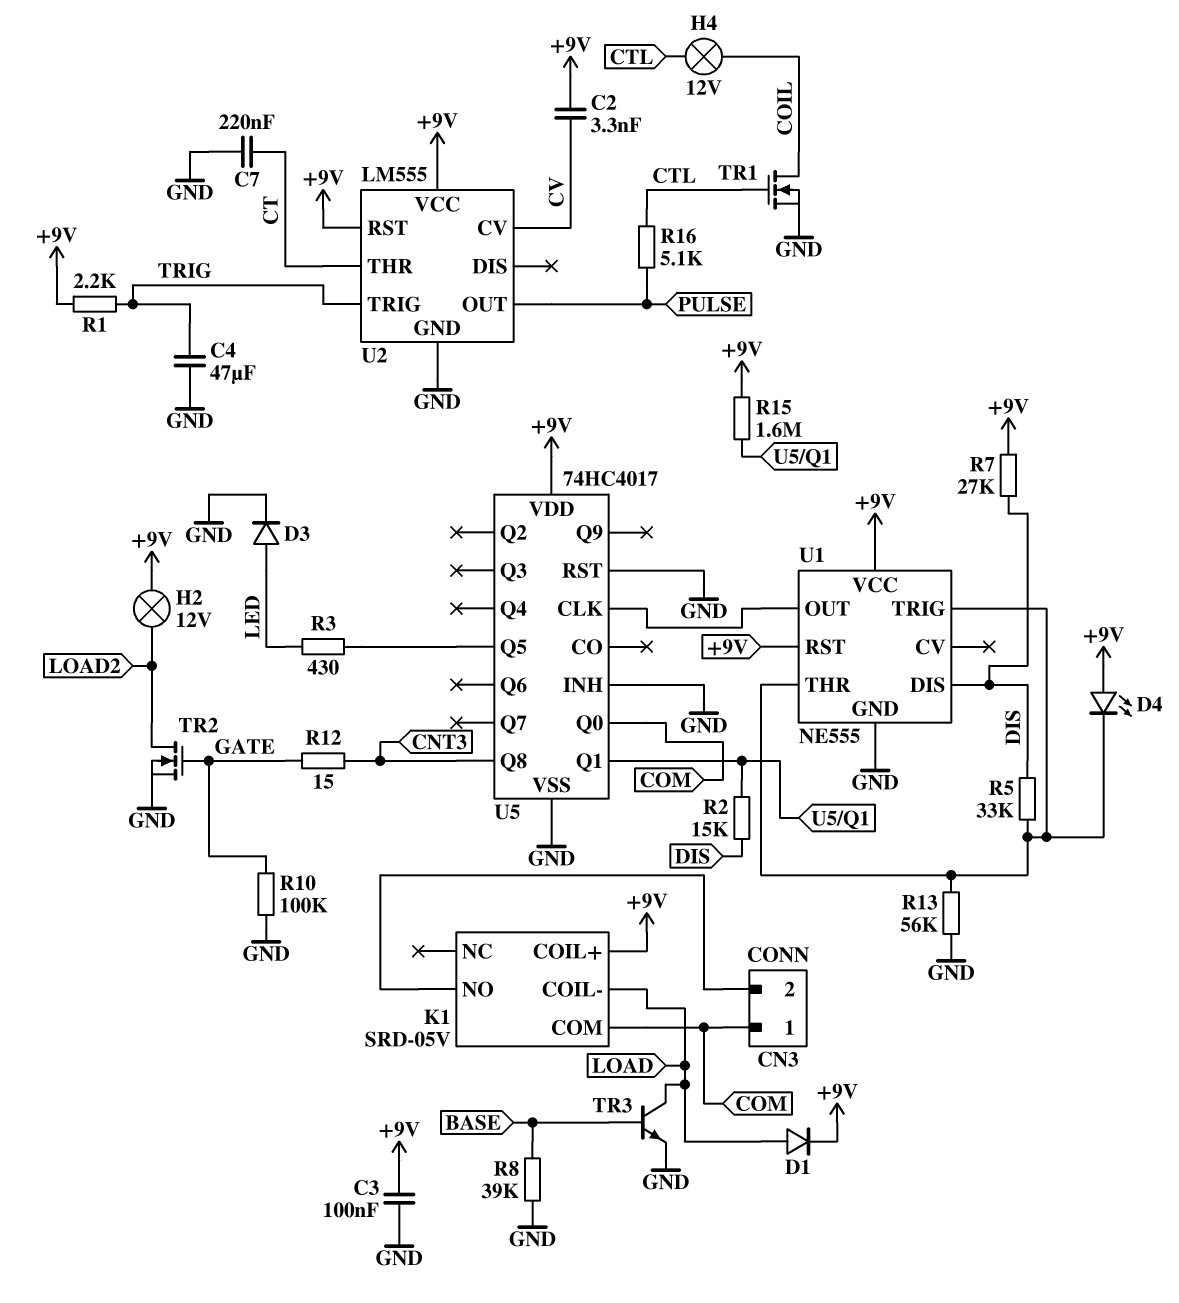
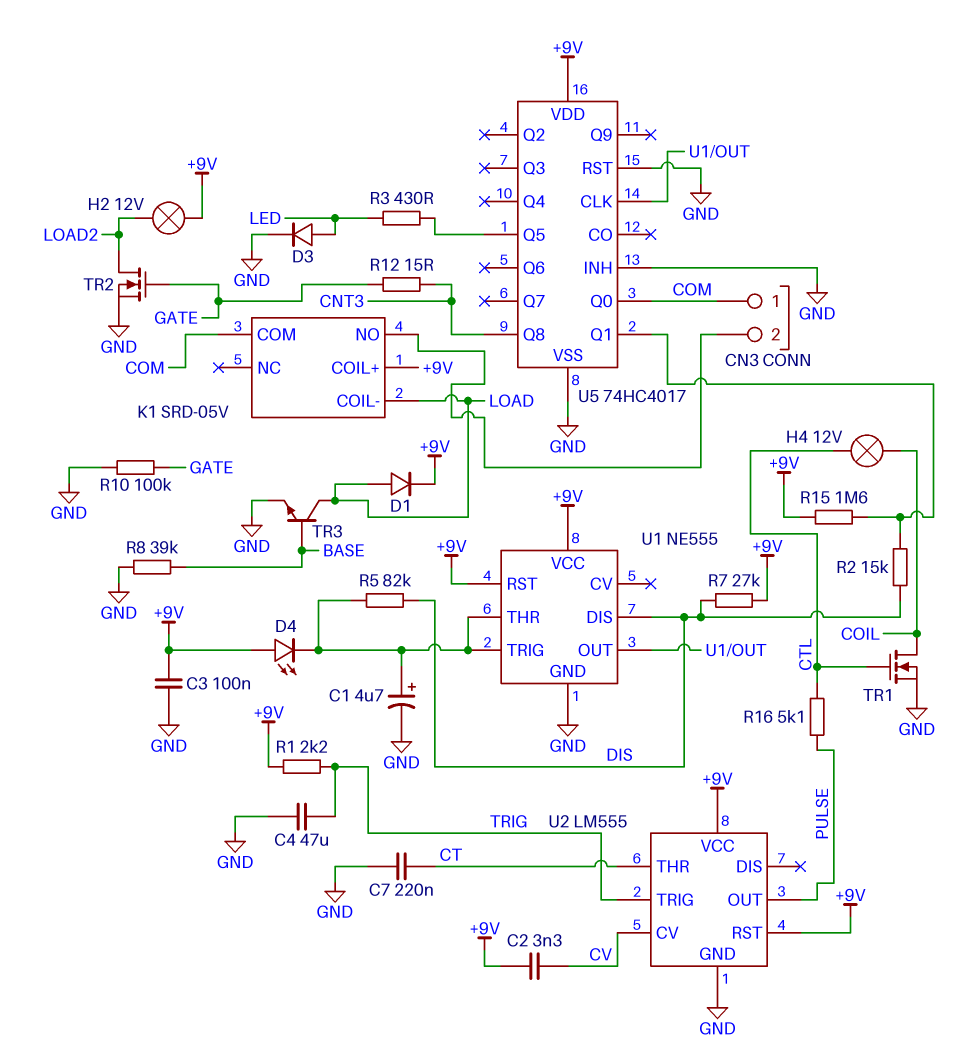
C1: none -> 4.7uF (plus U1/THR, minus GND)
R5: 33k (DIS, U1/THR) -> 82k (DIS, U1/THR)
R13: 56k (GND, U1/THR) -> none

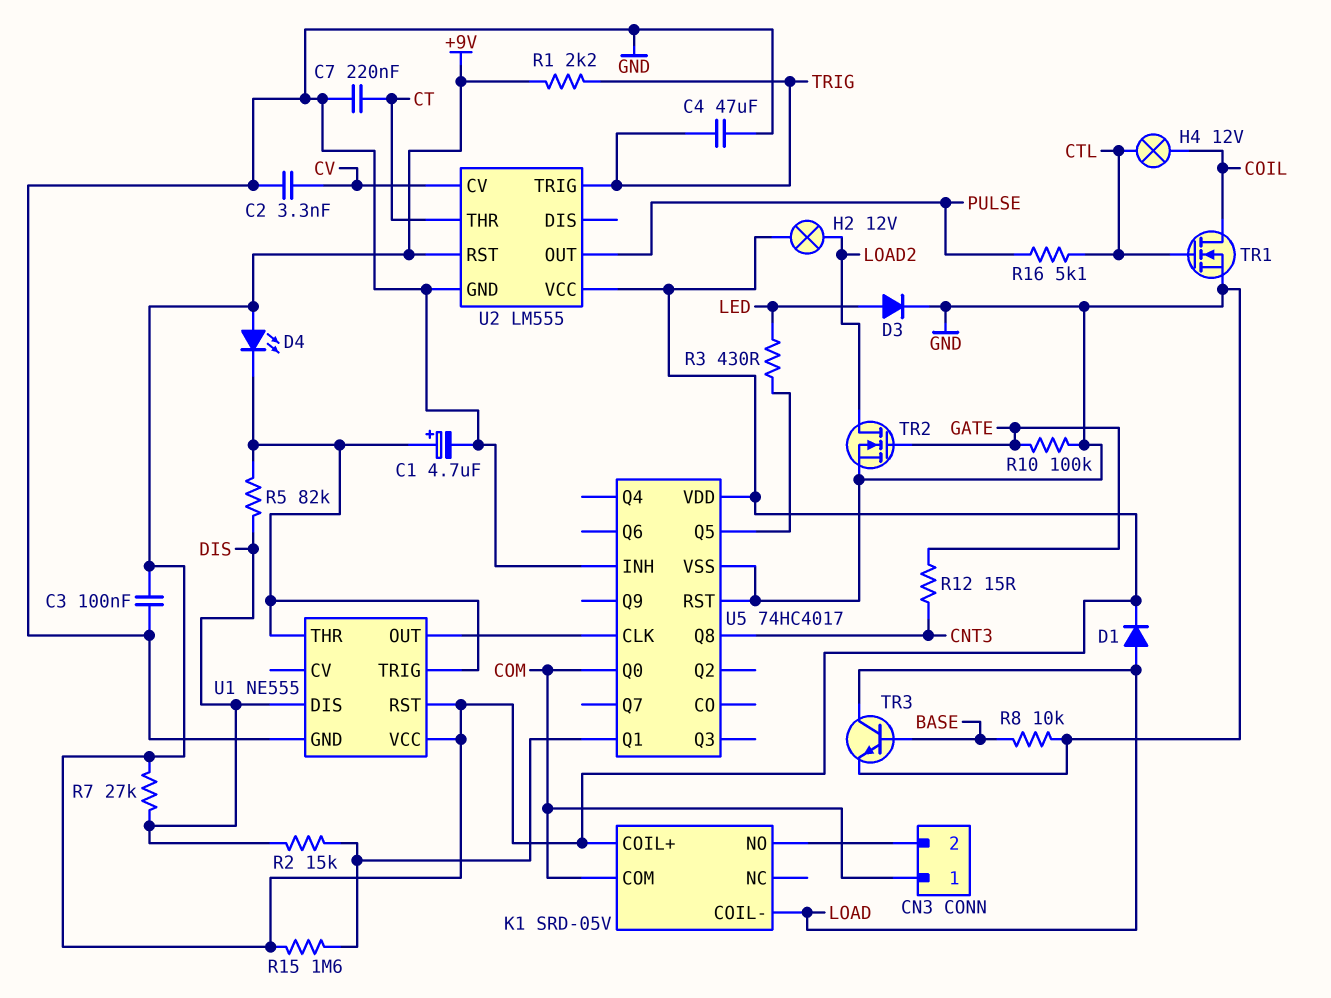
C2: 3.3nF (+9V, CV) -> 3.3nF (CV, GND)
R8: 39k (BASE, GND) -> 10k (BASE, GND)

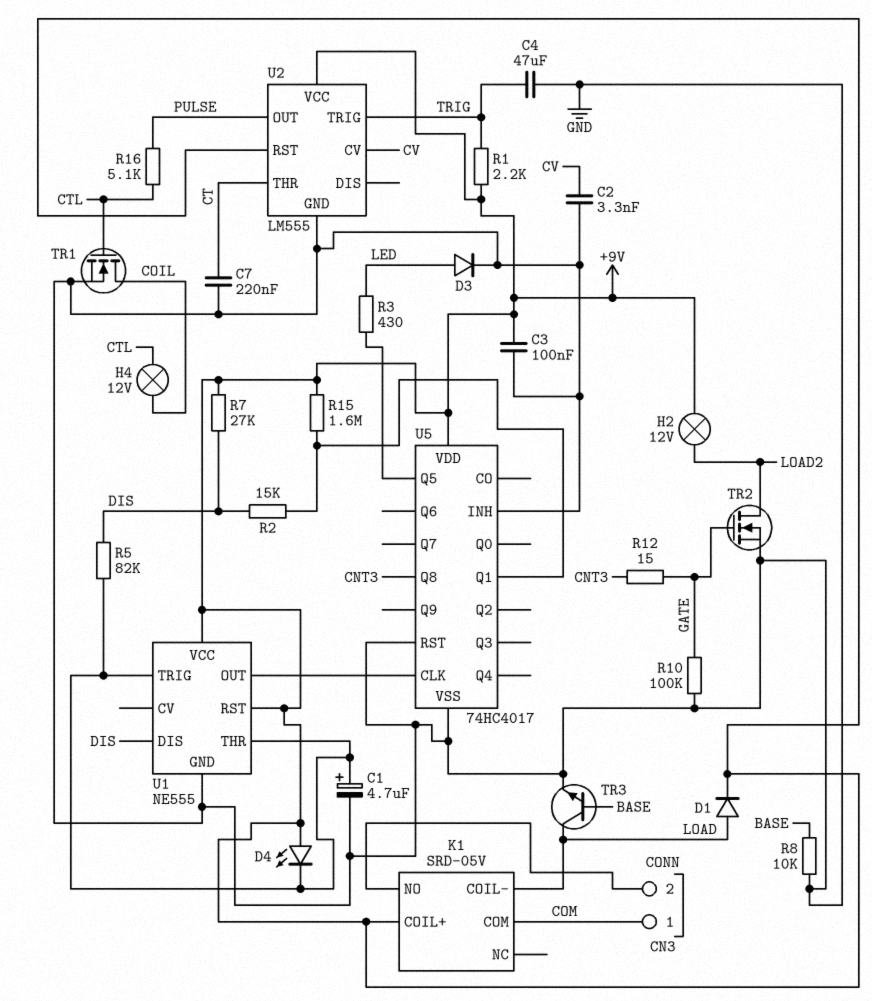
U5 pin Q0: COM -> none

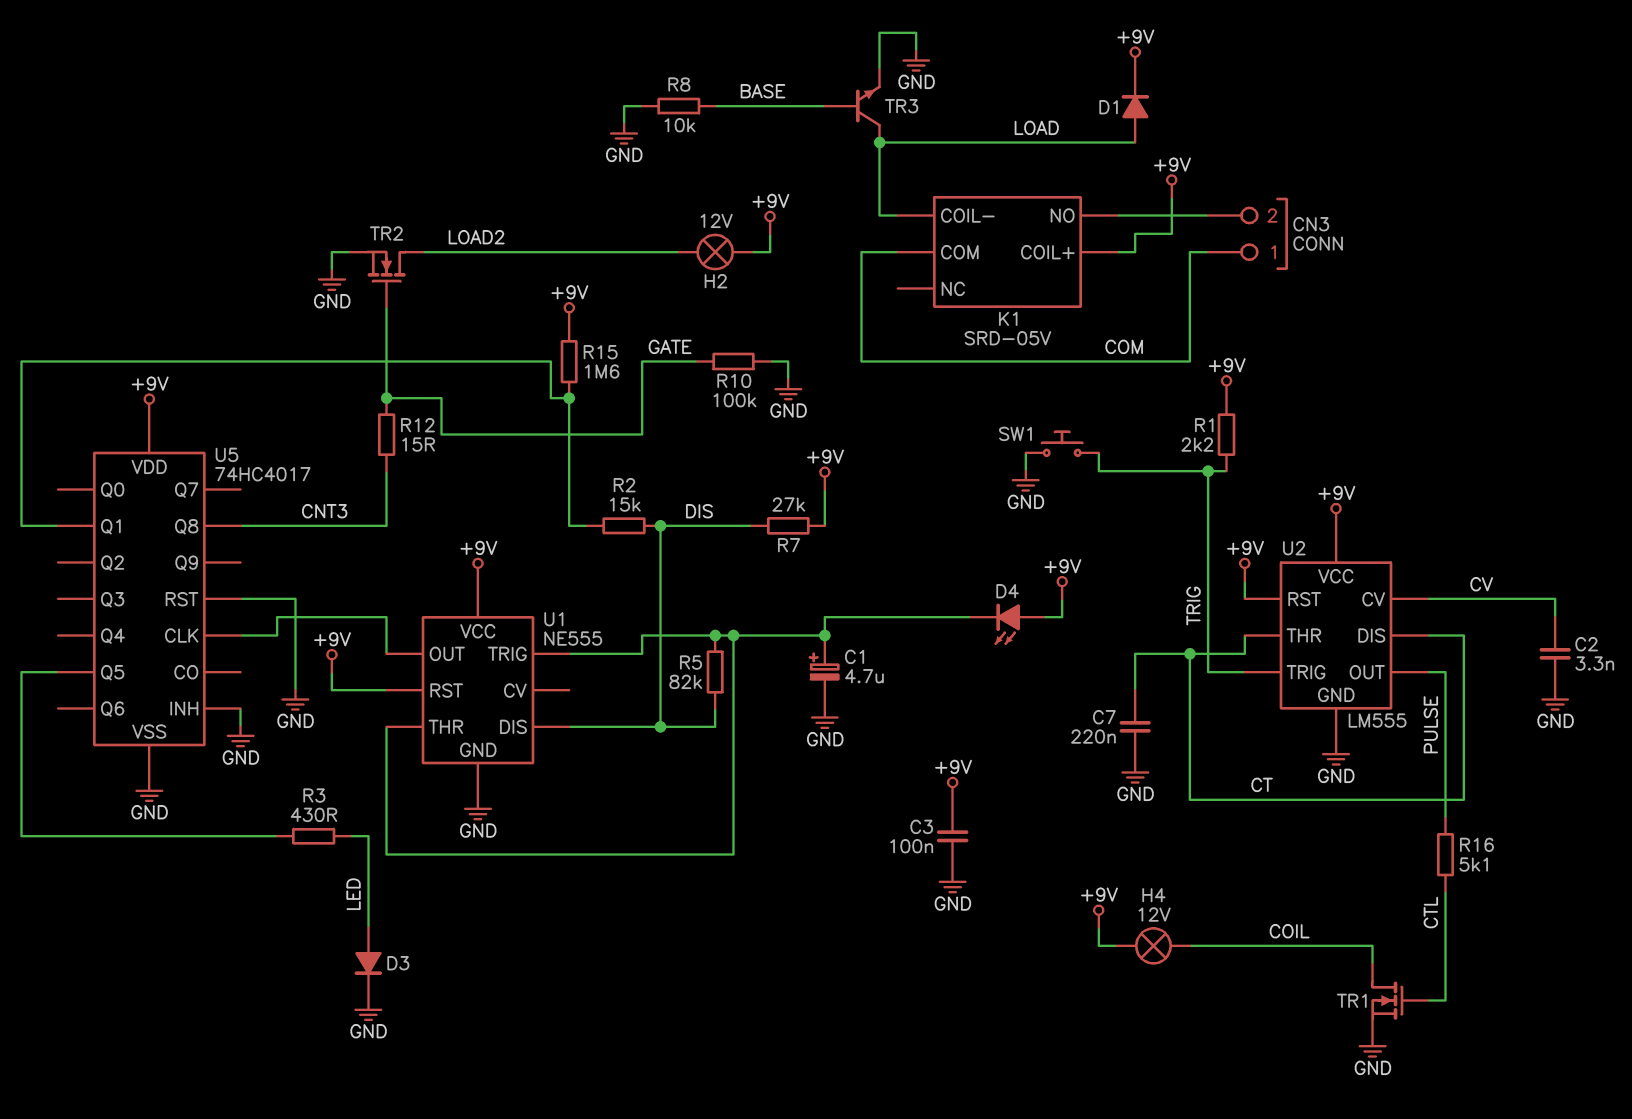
C4: 47uF (GND, TRIG) -> none
H4: lamp 12V (COIL, CTL) -> lamp 12V (+9V, COIL)
SW1: none -> button (GND, TRIG)
U2 pin DIS: none -> CT

